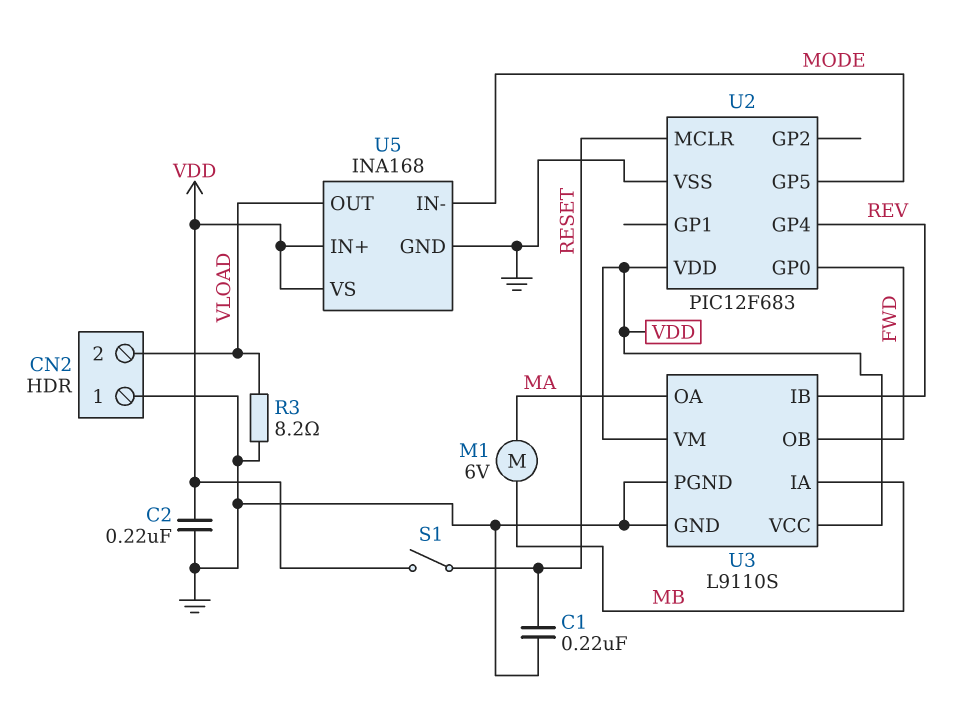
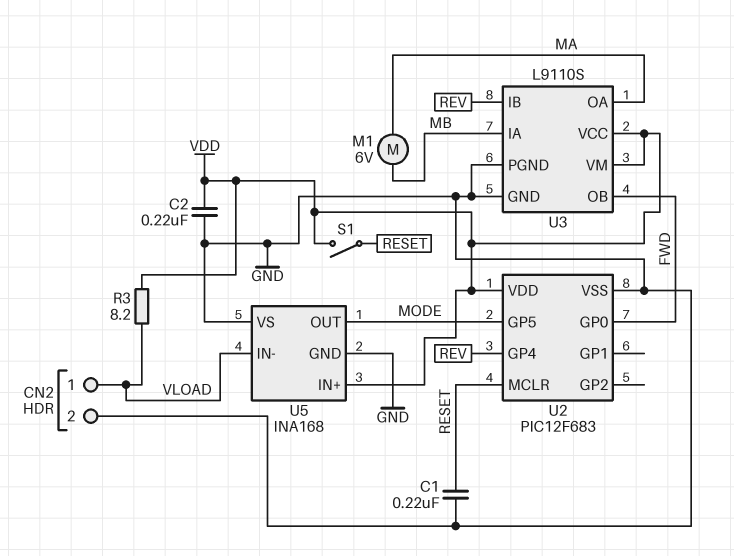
CN2 pin 1: GND -> VLOAD
CN2 pin 2: VLOAD -> GND
R3: 8.2 (GND, VLOAD) -> 8.2 (VDD, VLOAD)
U5 pin IN-: MODE -> VLOAD
U5 pin OUT: VLOAD -> MODE
U5 pin VS: VDD -> GND

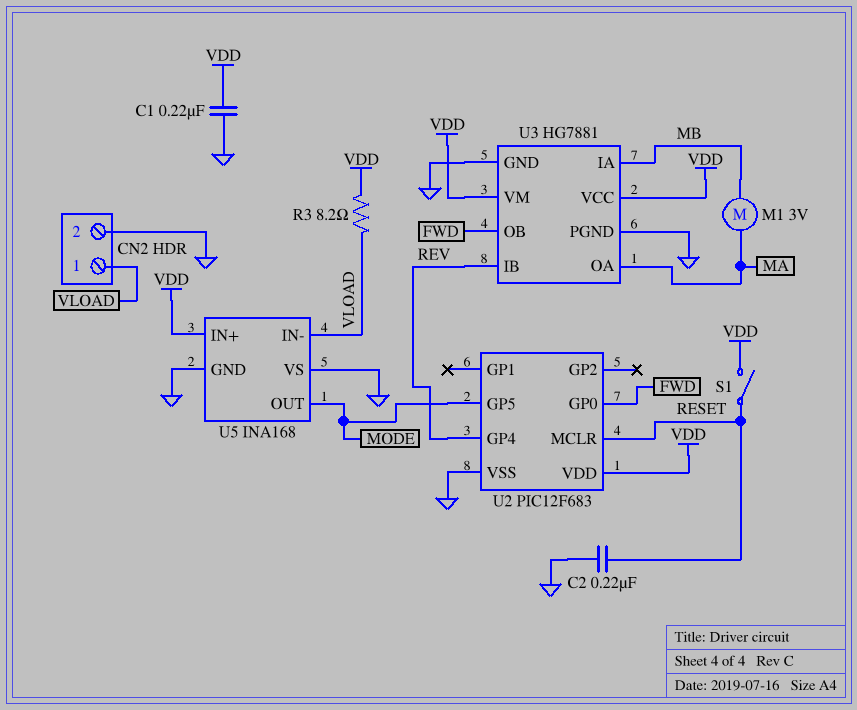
C1: 220nF (GND, RESET) -> 220nF (GND, VDD)
C2: 220nF (GND, VDD) -> 220nF (GND, RESET)
M1: motor 6V (MA, MB) -> motor 3V (MA, MB)
U3: L9110S -> HG7881

